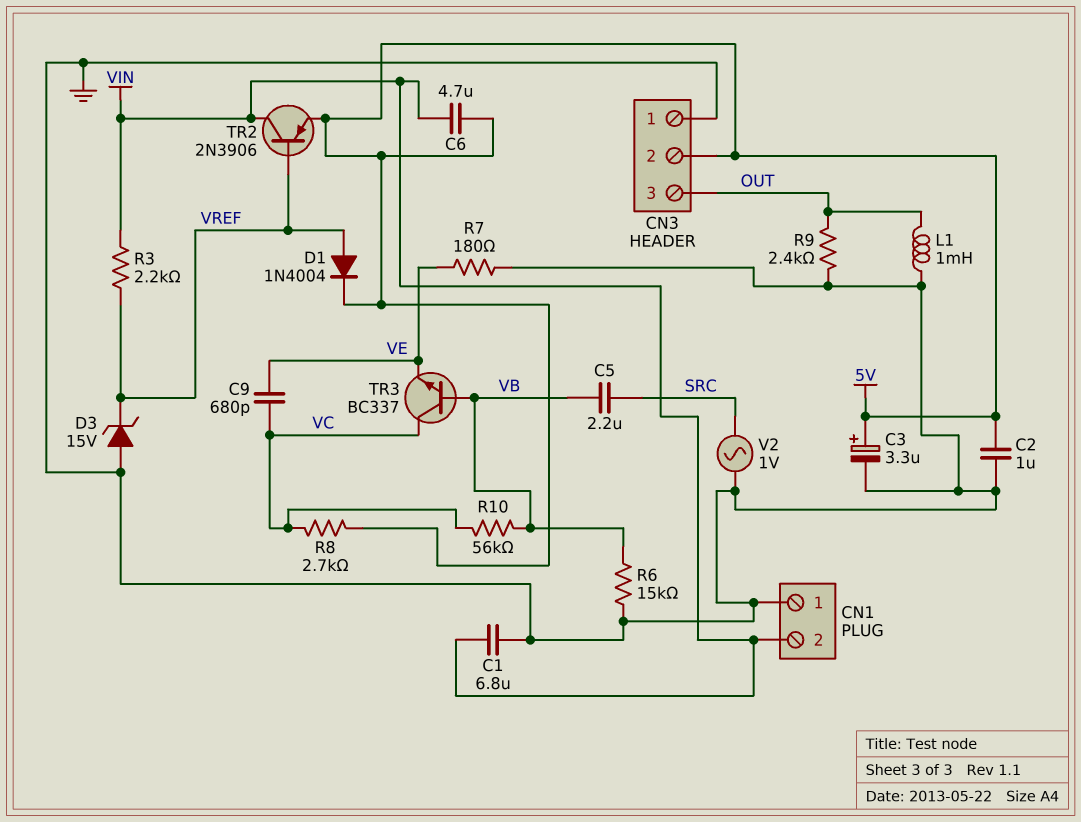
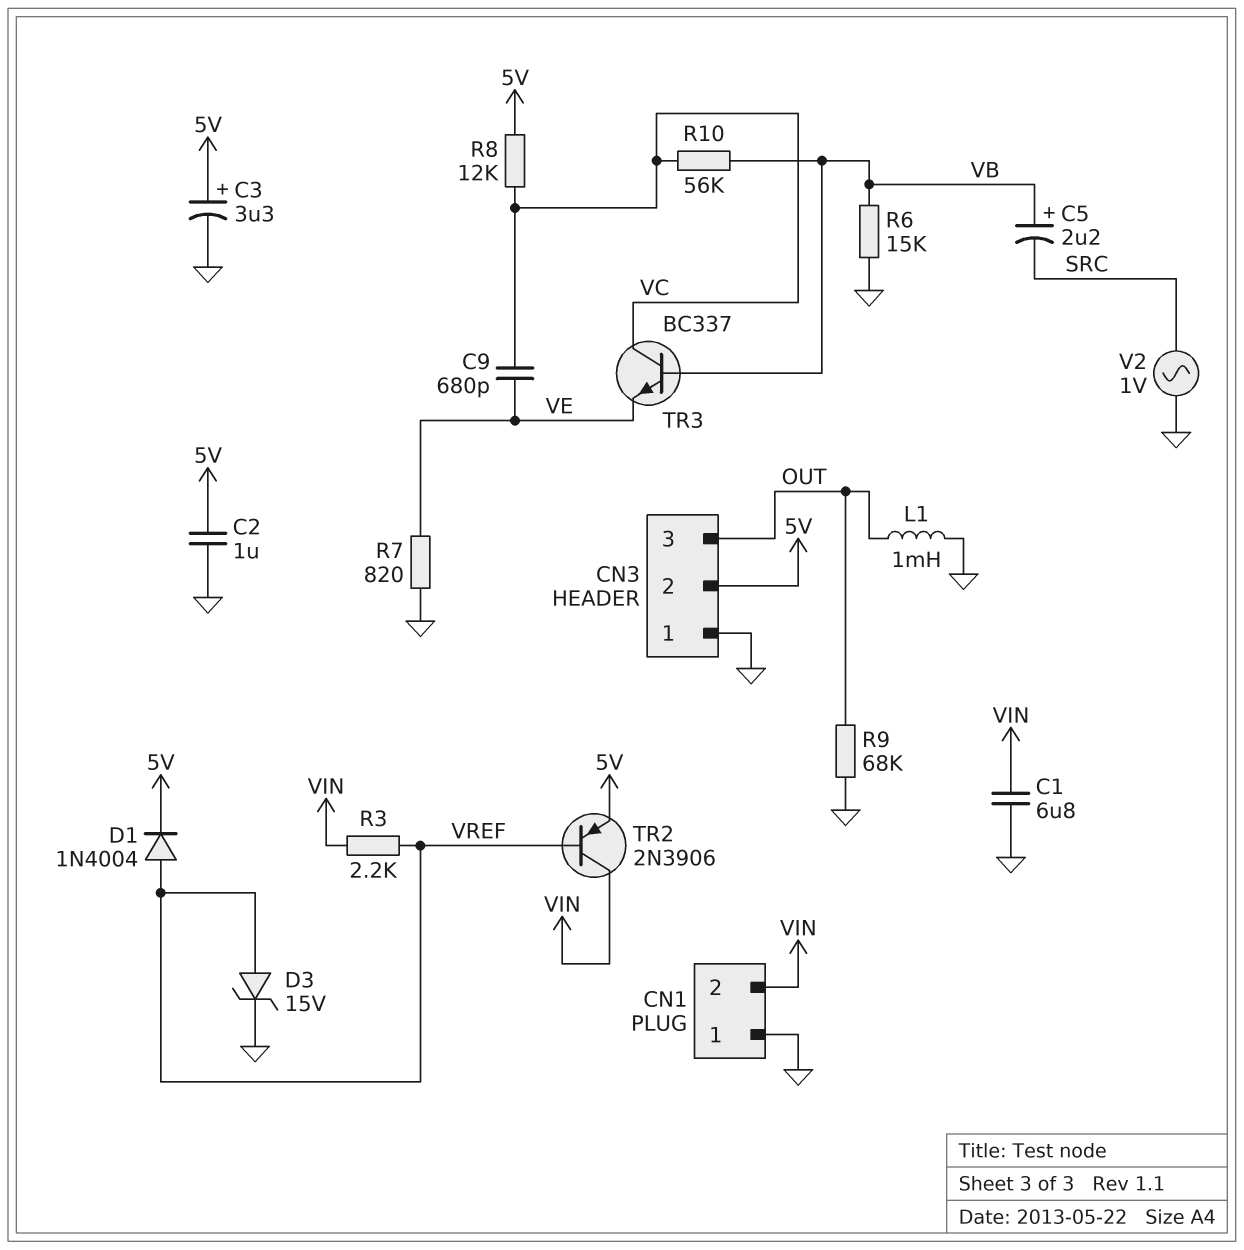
C5: 2.2uF (SRC, VB) -> 2.2uF (plus VB, minus SRC)
C6: 4.7uF (5V, VIN) -> none
D3: zener 15V (A GND, K VREF) -> zener 15V (A VREF, K GND)
R7: 180 (GND, VE) -> 820 (GND, VE)
R8: 2.7k (5V, VC) -> 12k (5V, VC)
R9: 2.4k (GND, OUT) -> 68k (GND, OUT)

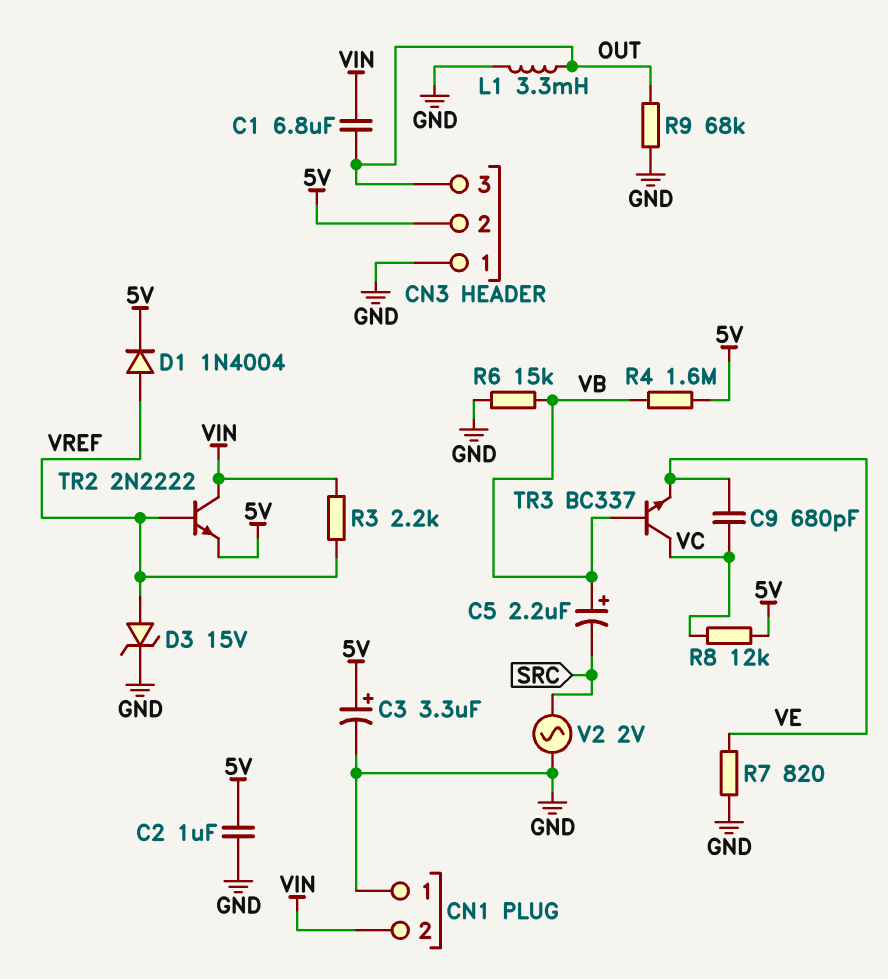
C1: 6.8uF (GND, VIN) -> 6.8uF (OUT, VIN)
L1: 1mH (GND, OUT) -> 3.3mH (GND, OUT)
R4: none -> 1.6M (5V, VB)
R10: 56k (VB, VC) -> none
TR2: PNP 2N3906 (B VREF, C VIN, E 5V) -> NPN 2N2222 (B VREF, C VIN, E 5V)
V2: AC 1V (GND, SRC) -> AC 2V (GND, SRC)

